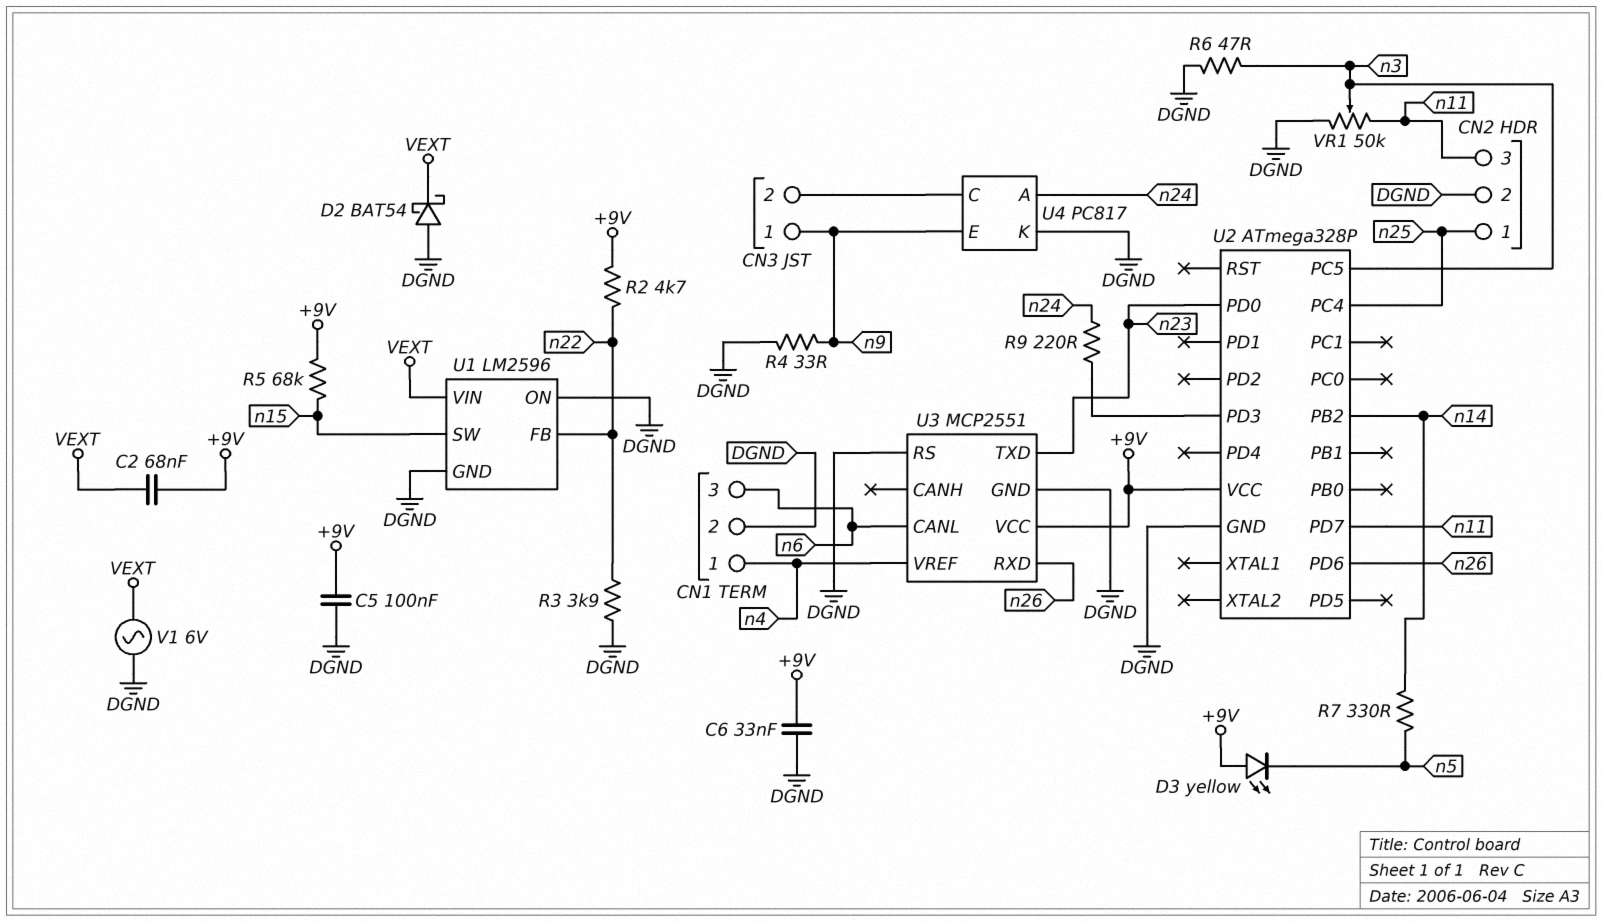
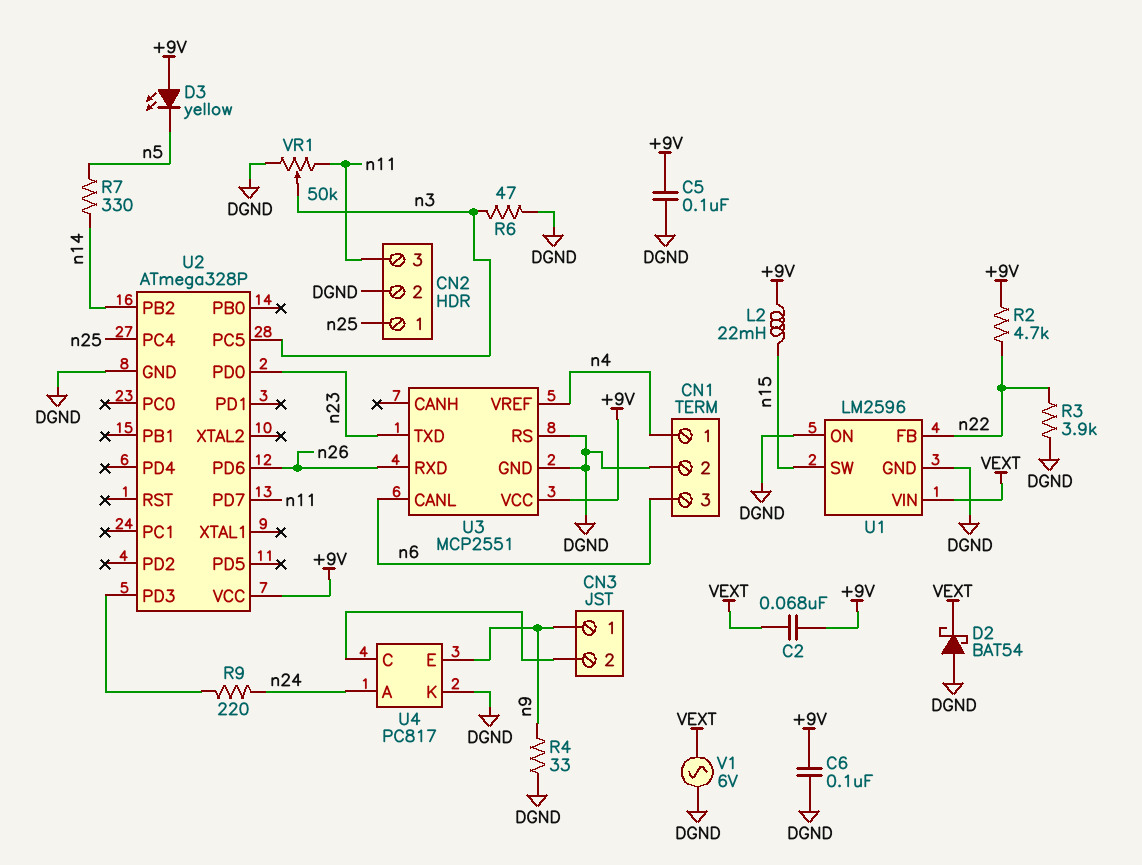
C6: 33nF (+9V, DGND) -> 100nF (+9V, DGND)
L2: none -> 22mH (+9V, n15)
R5: 68k (+9V, n15) -> none

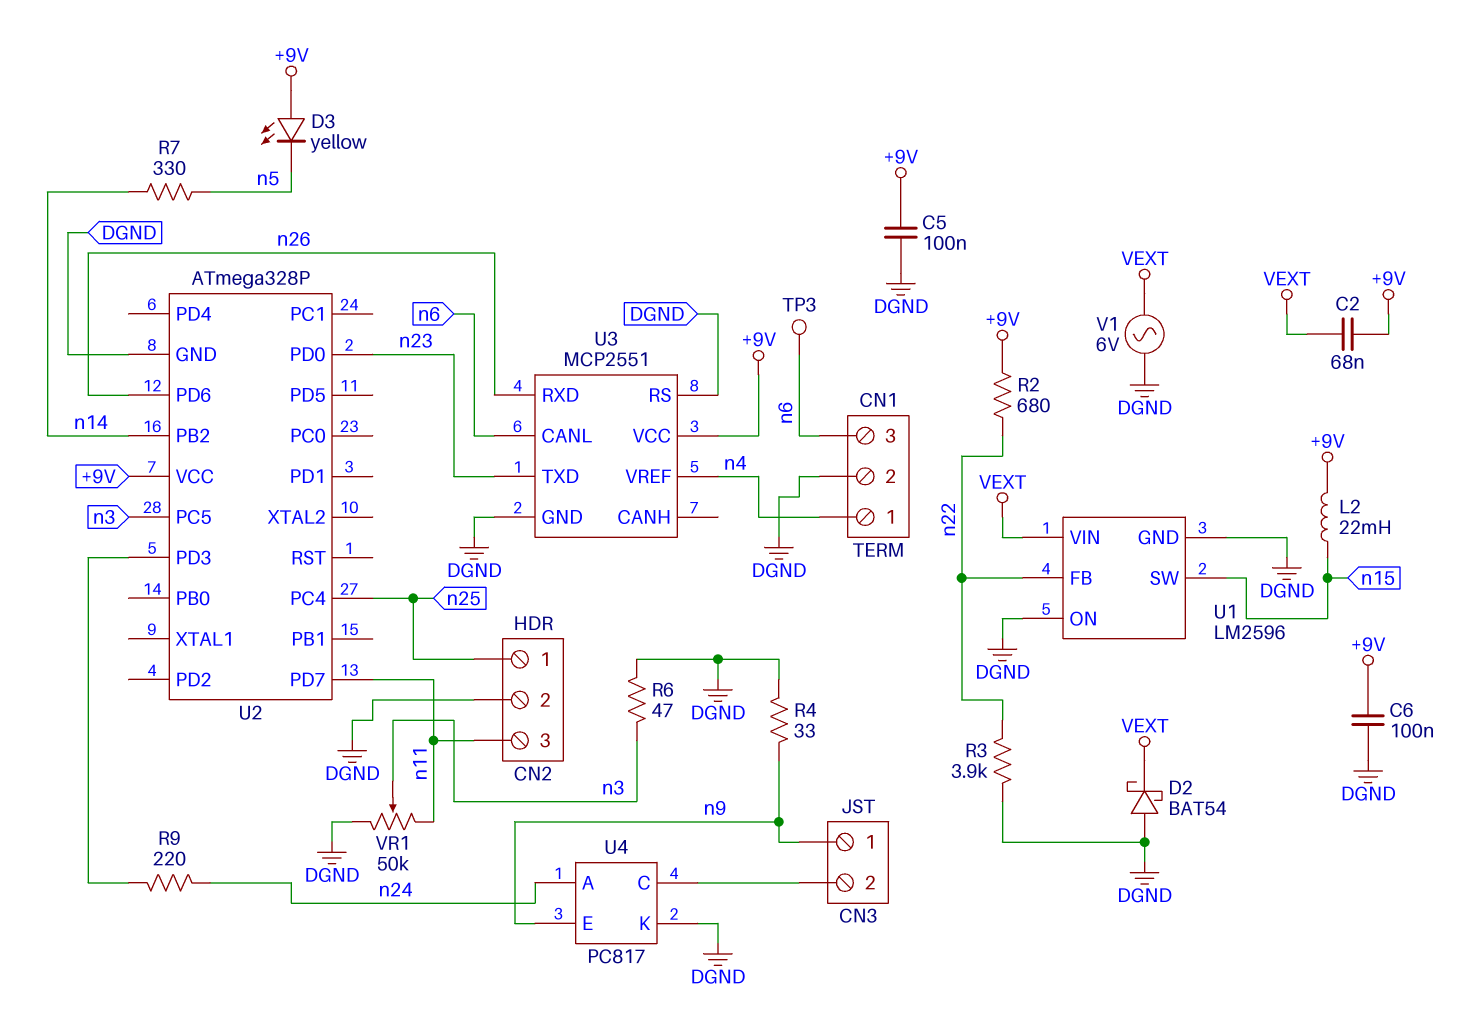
R2: 4.7k (+9V, n22) -> 680 (+9V, n22)
TP3: none -> test point (n6)

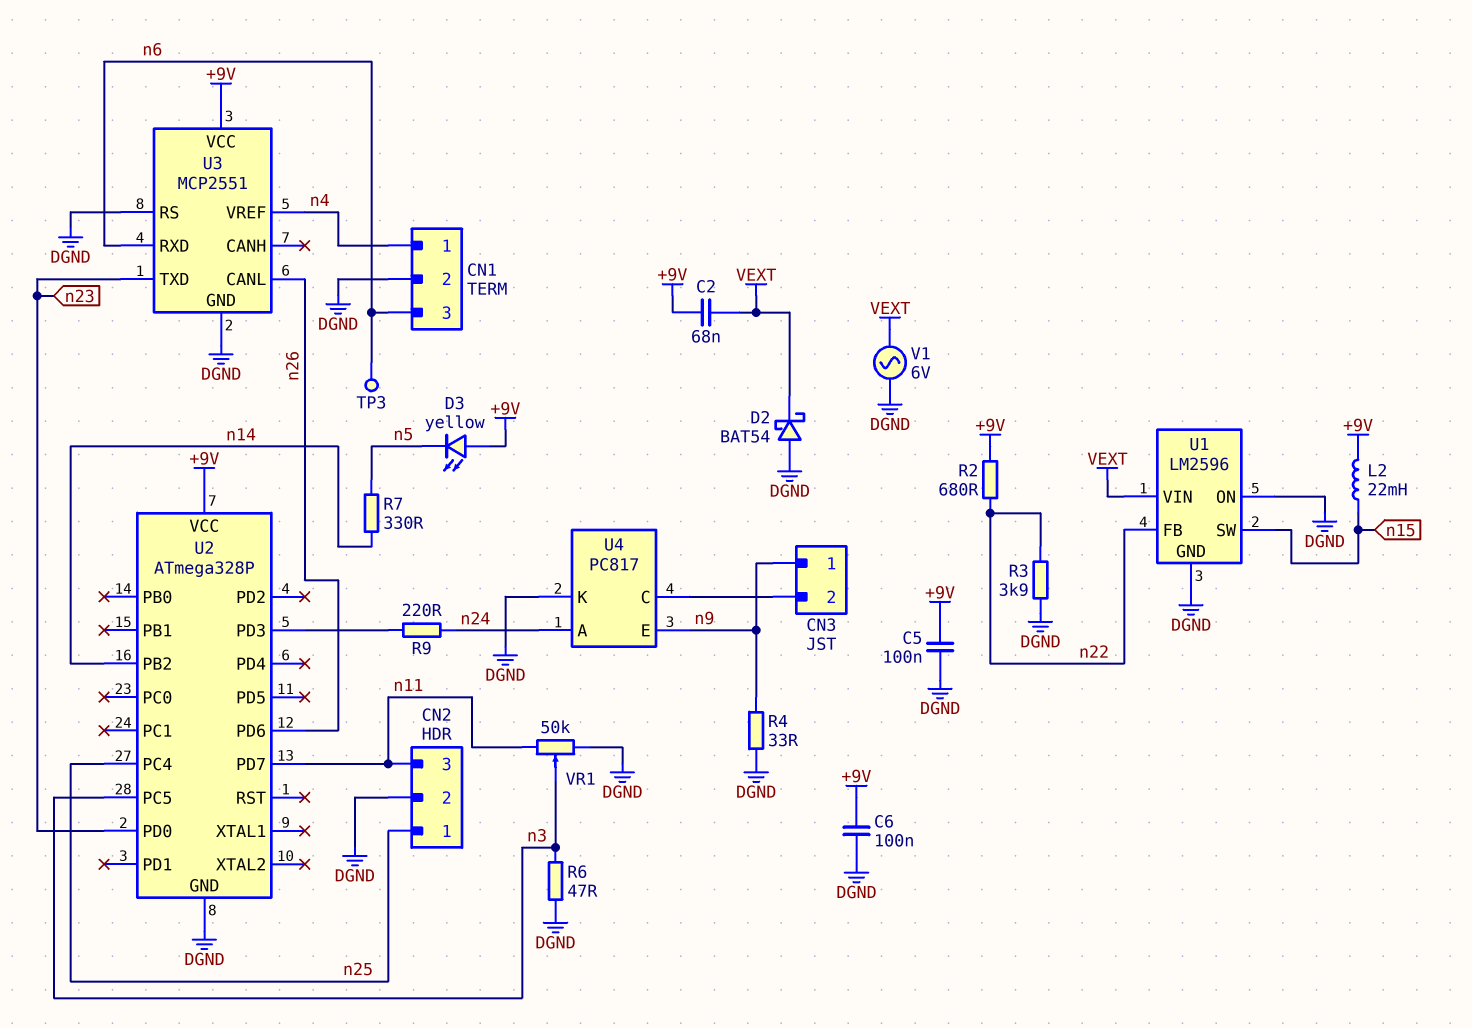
U3 pin CANL: n6 -> n26
U3 pin RXD: n26 -> n6

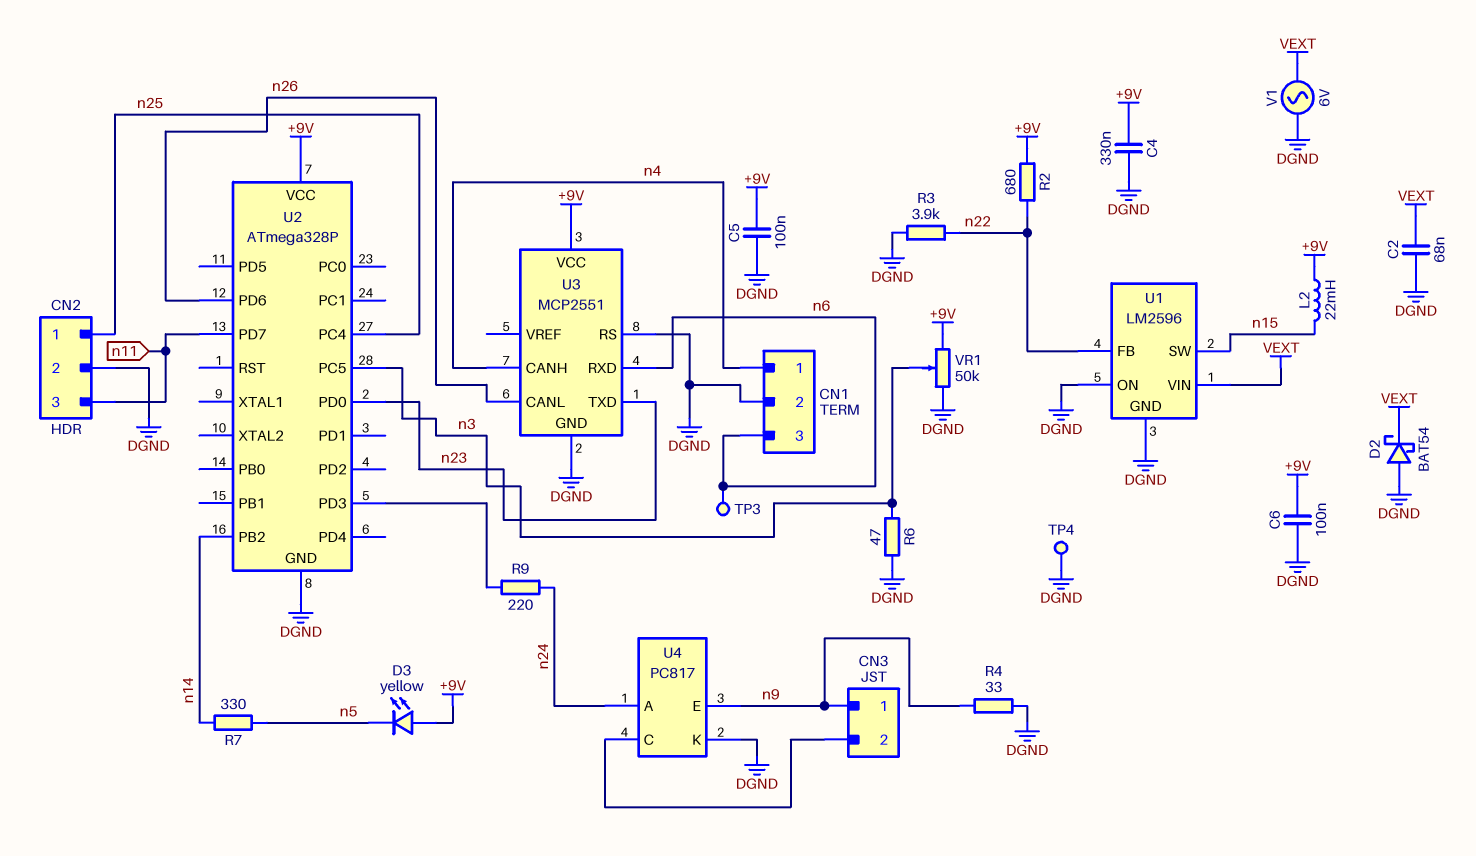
C2: 68nF (+9V, VEXT) -> 68nF (DGND, VEXT)
C4: none -> 330nF (+9V, DGND)
TP4: none -> test point (DGND)
U3 pin CANH: none -> n4
U3 pin VREF: n4 -> none
VR1: 50k (DGND, n11, wiper n3) -> 50k (+9V, DGND, wiper n3)

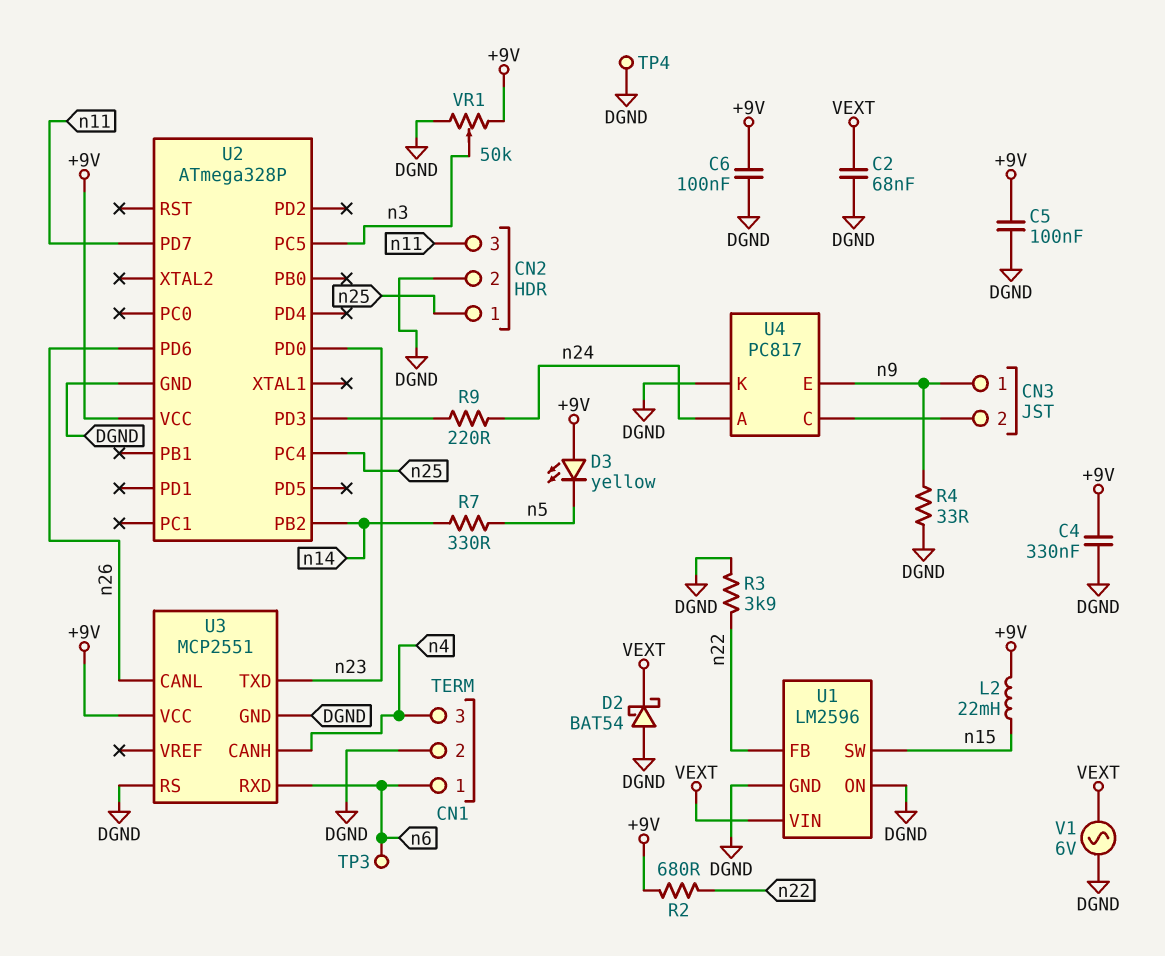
CN1 pin 1: n4 -> n6
CN1 pin 3: n6 -> n4
R6: 47 (DGND, n3) -> none

